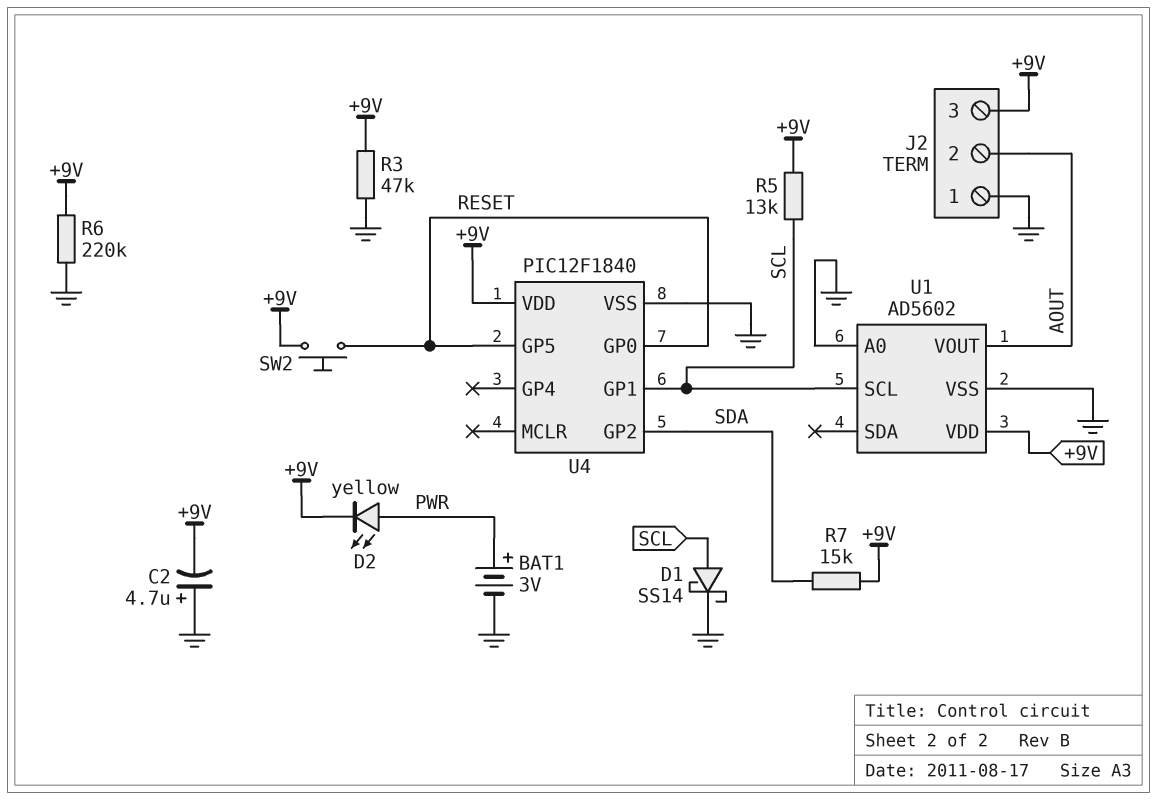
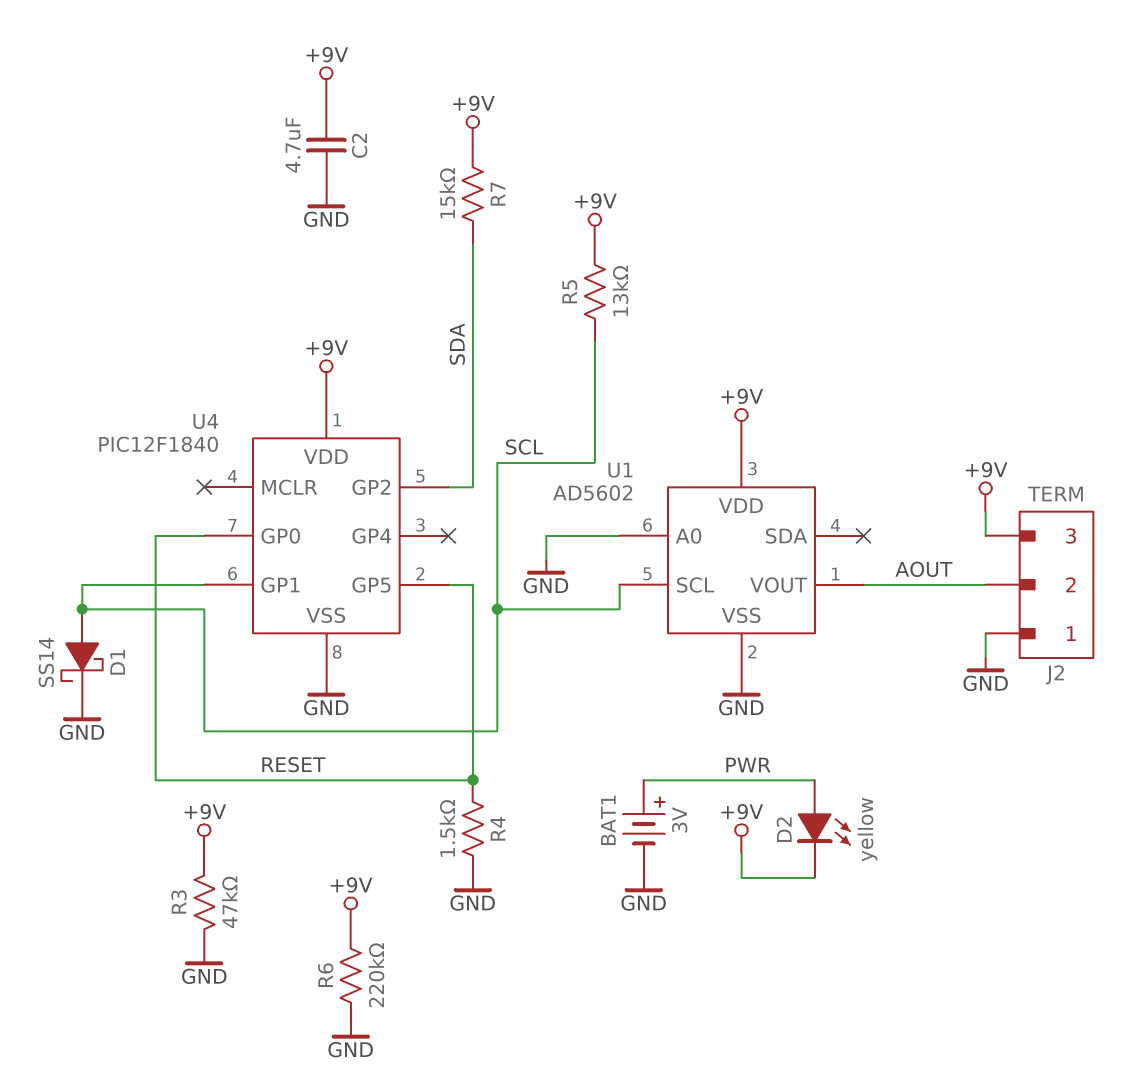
C2: 4.7uF (plus GND, minus +9V) -> 4.7uF (+9V, GND)
R4: none -> 1.5k (GND, RESET)
SW2: button (+9V, RESET) -> none

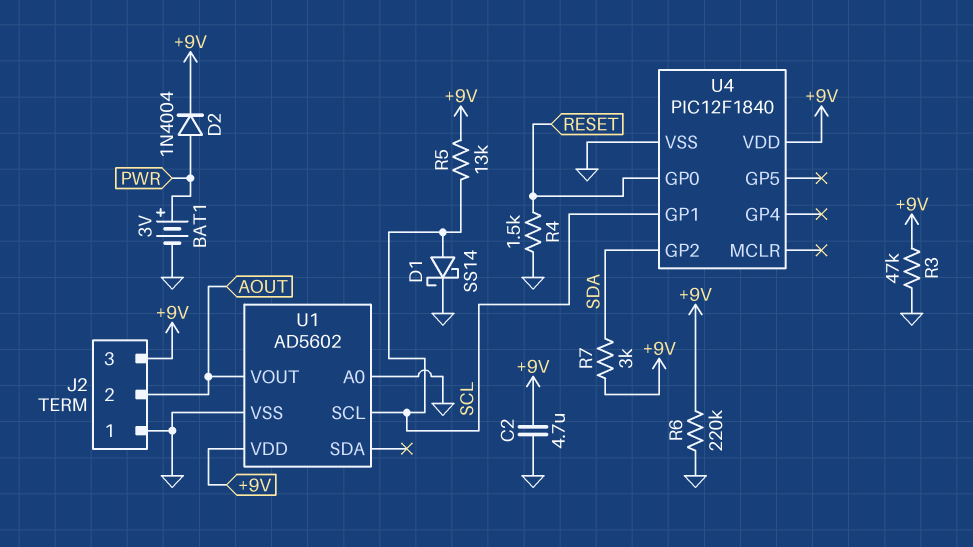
D2: LED yellow (A PWR, K +9V) -> diode 1N4004 (A PWR, K +9V)
R7: 15k (+9V, SDA) -> 3k (+9V, SDA)
U4 pin GP5: RESET -> none

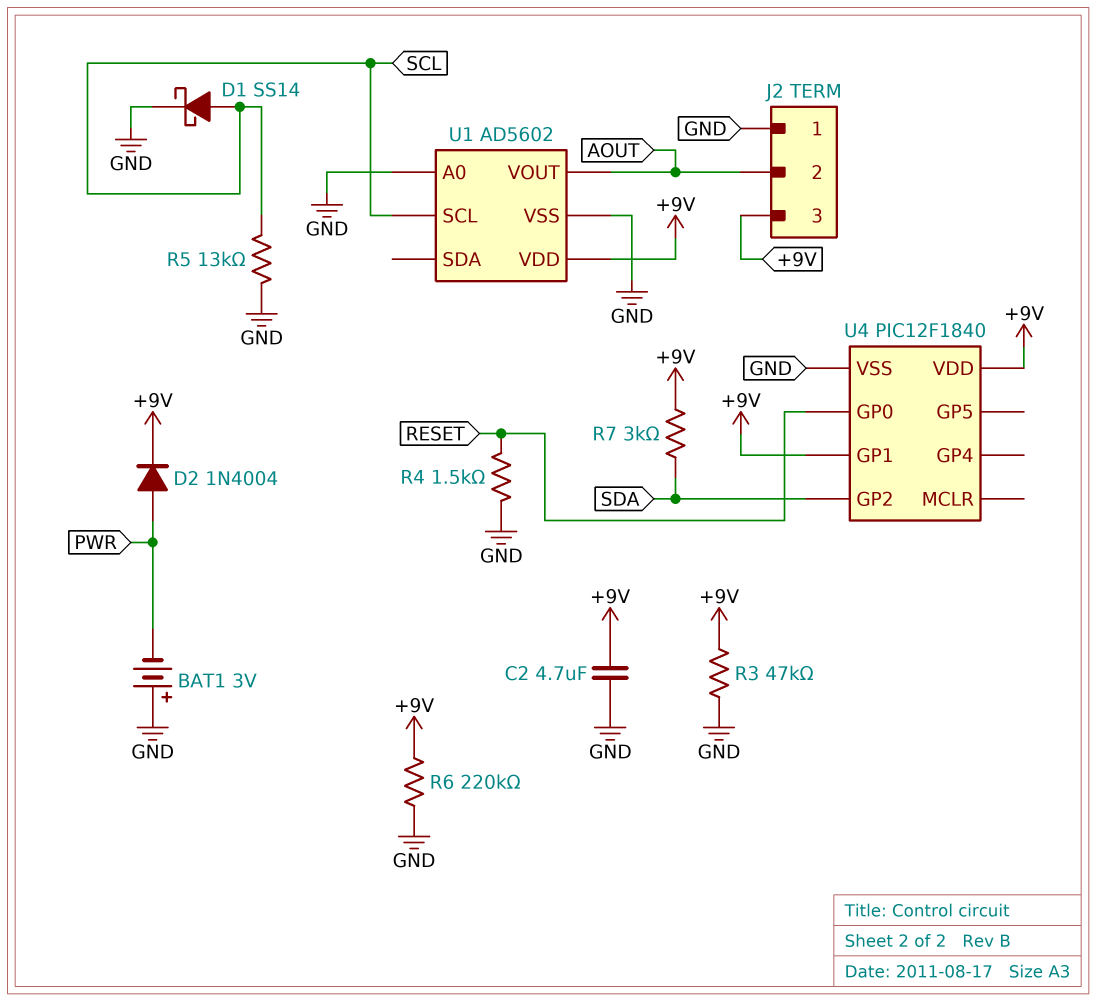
BAT1: 3V (plus PWR, minus GND) -> 3V (plus GND, minus PWR)
R5: 13k (+9V, SCL) -> 13k (GND, SCL)
U4 pin GP1: SCL -> +9V

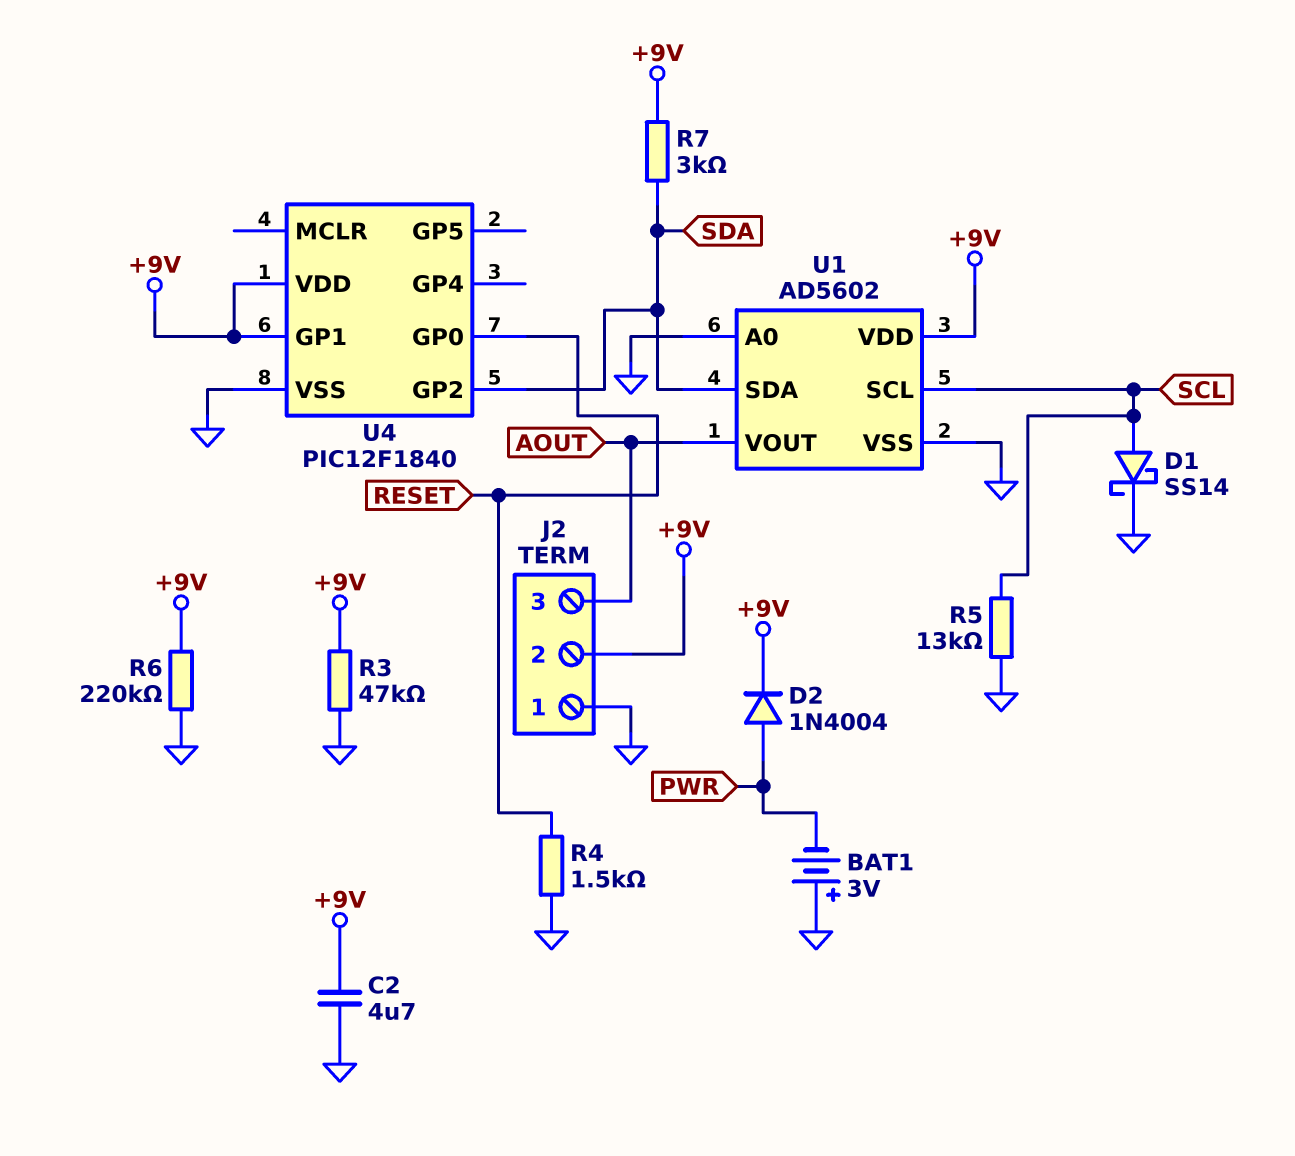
J2 pin 2: AOUT -> +9V
J2 pin 3: +9V -> AOUT
U1 pin SDA: none -> SDA

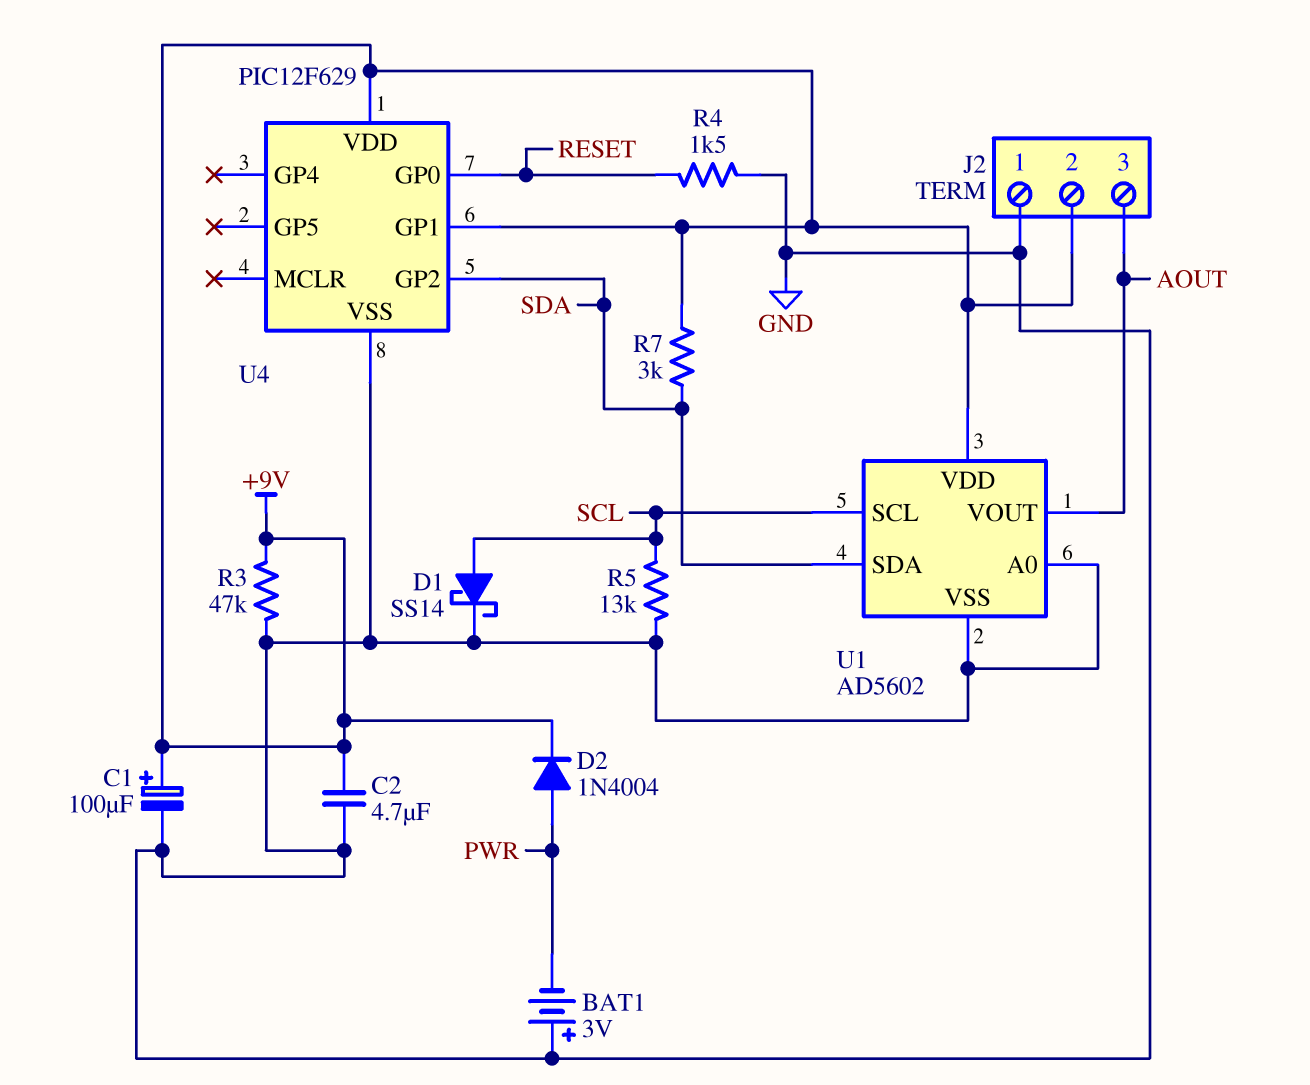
C1: none -> 100uF (plus +9V, minus GND)
R6: 220k (+9V, GND) -> none
U4: PIC12F1840 -> PIC12F629

